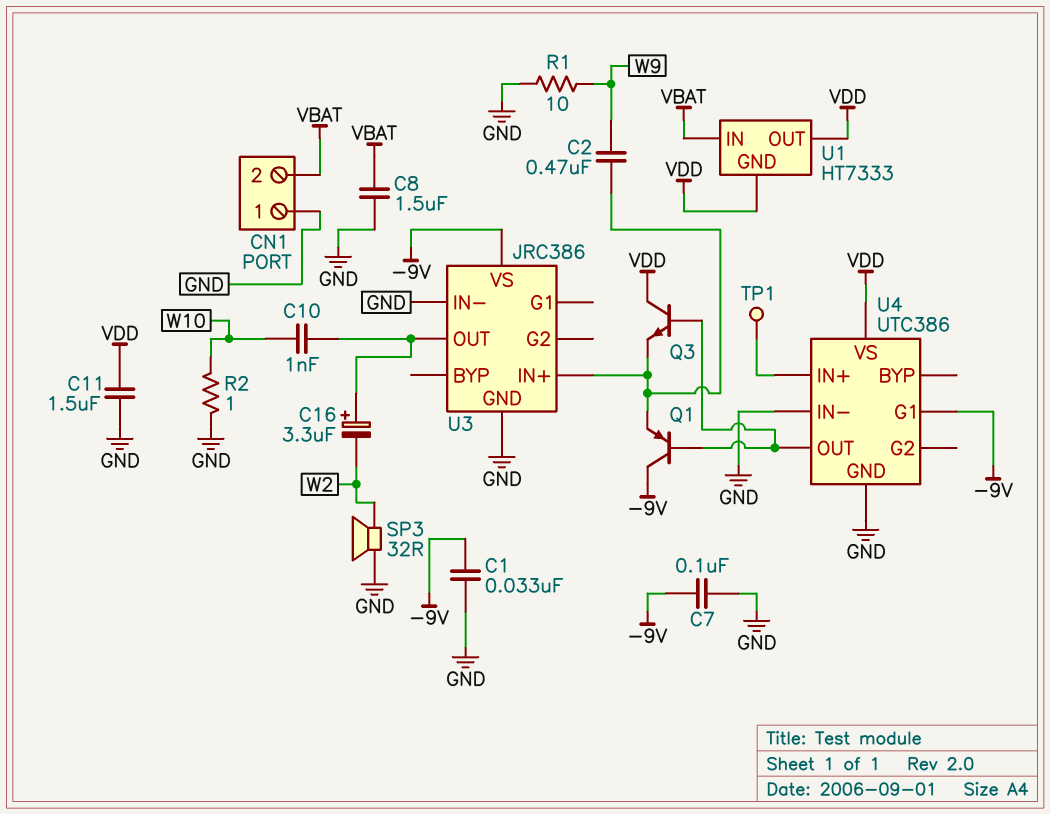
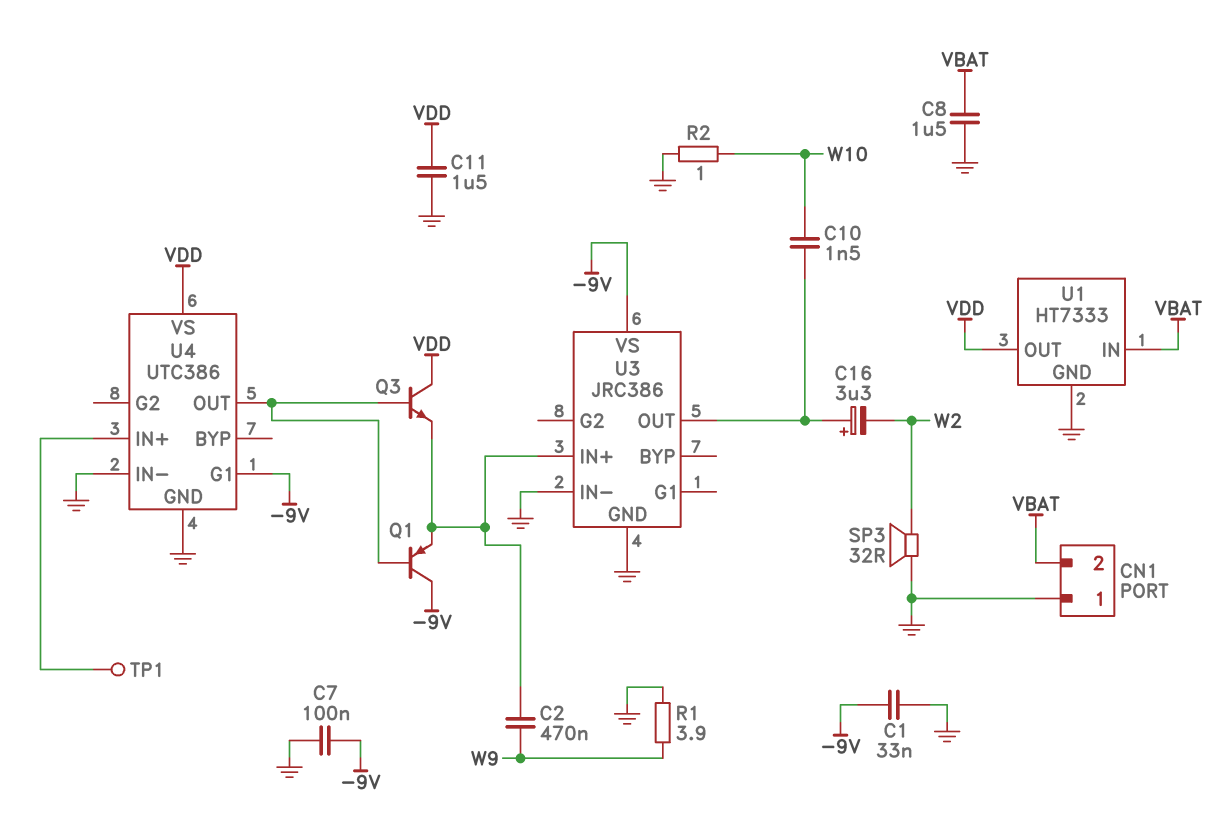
C10: 1nF (U3/OUT, W10) -> 1.5nF (U3/OUT, W10)
R1: 10 (GND, W9) -> 3.9 (GND, W9)
U1 pin GND: VDD -> GND

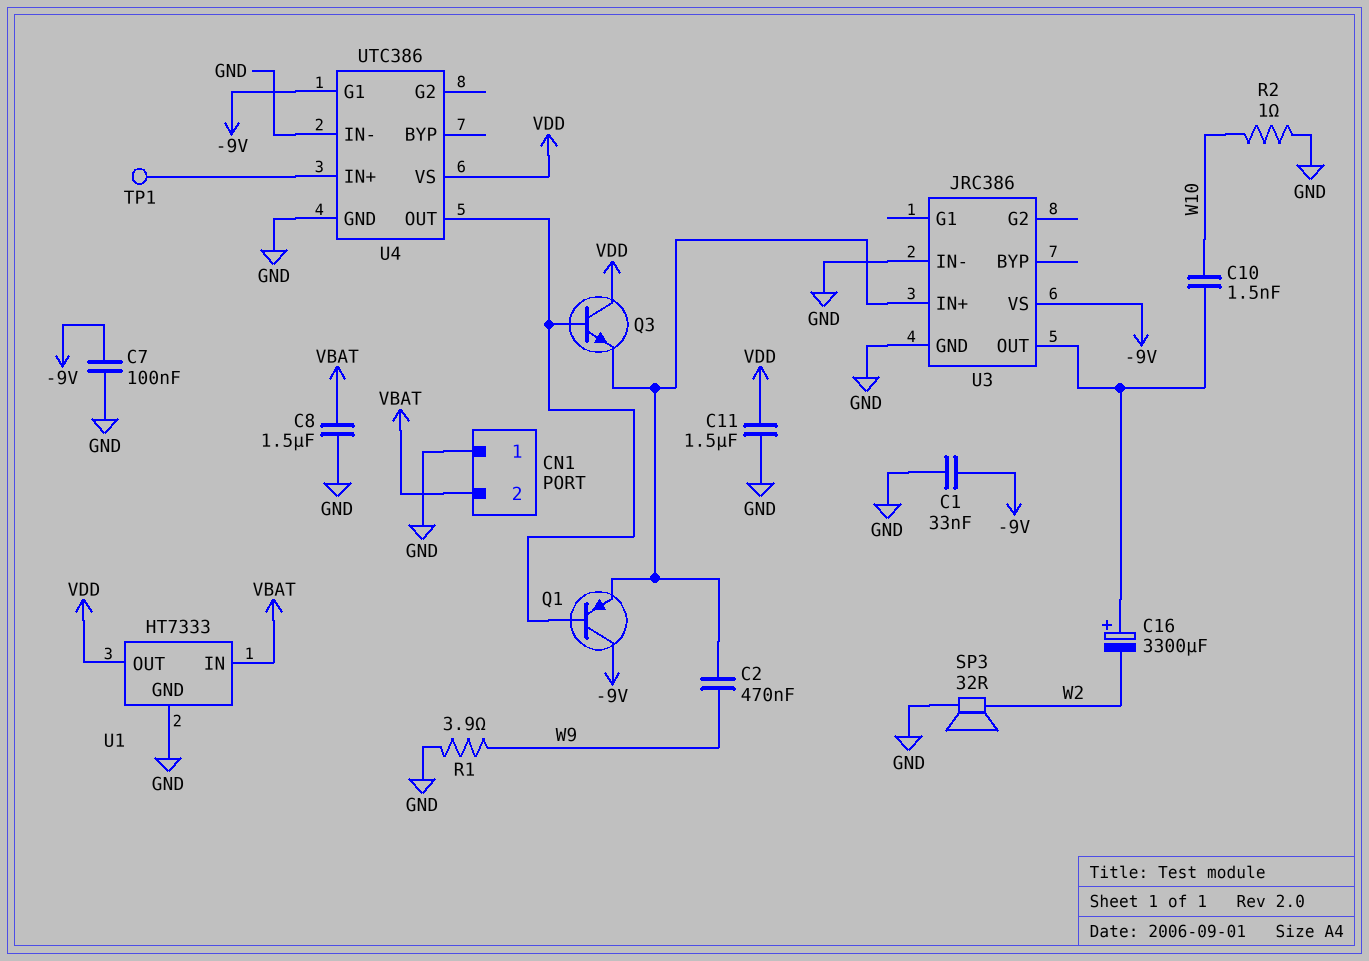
C16: 3.3uF (plus U3/OUT, minus W2) -> 3300uF (plus U3/OUT, minus W2)

